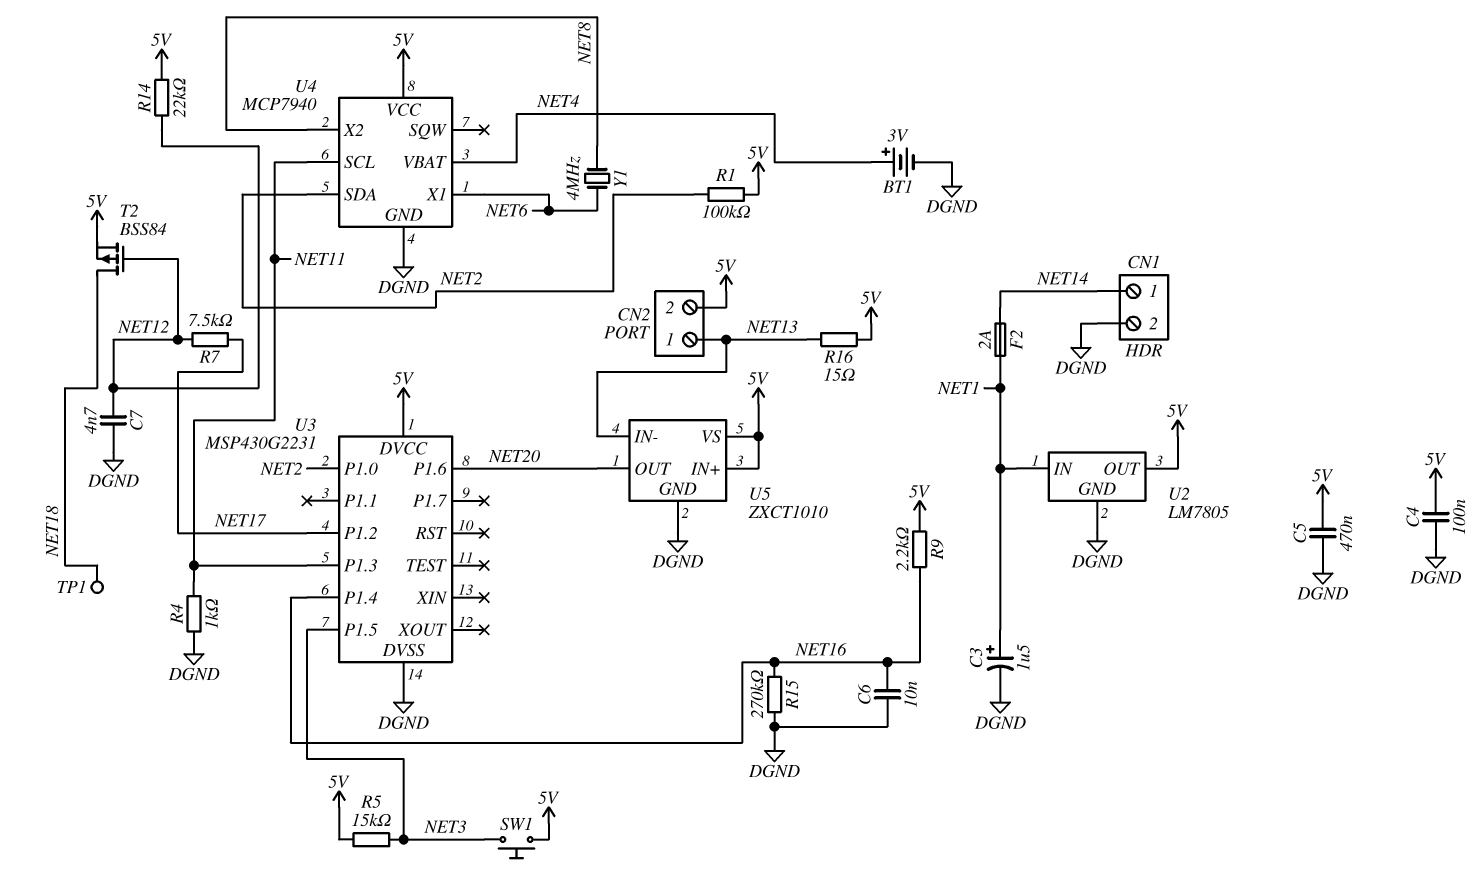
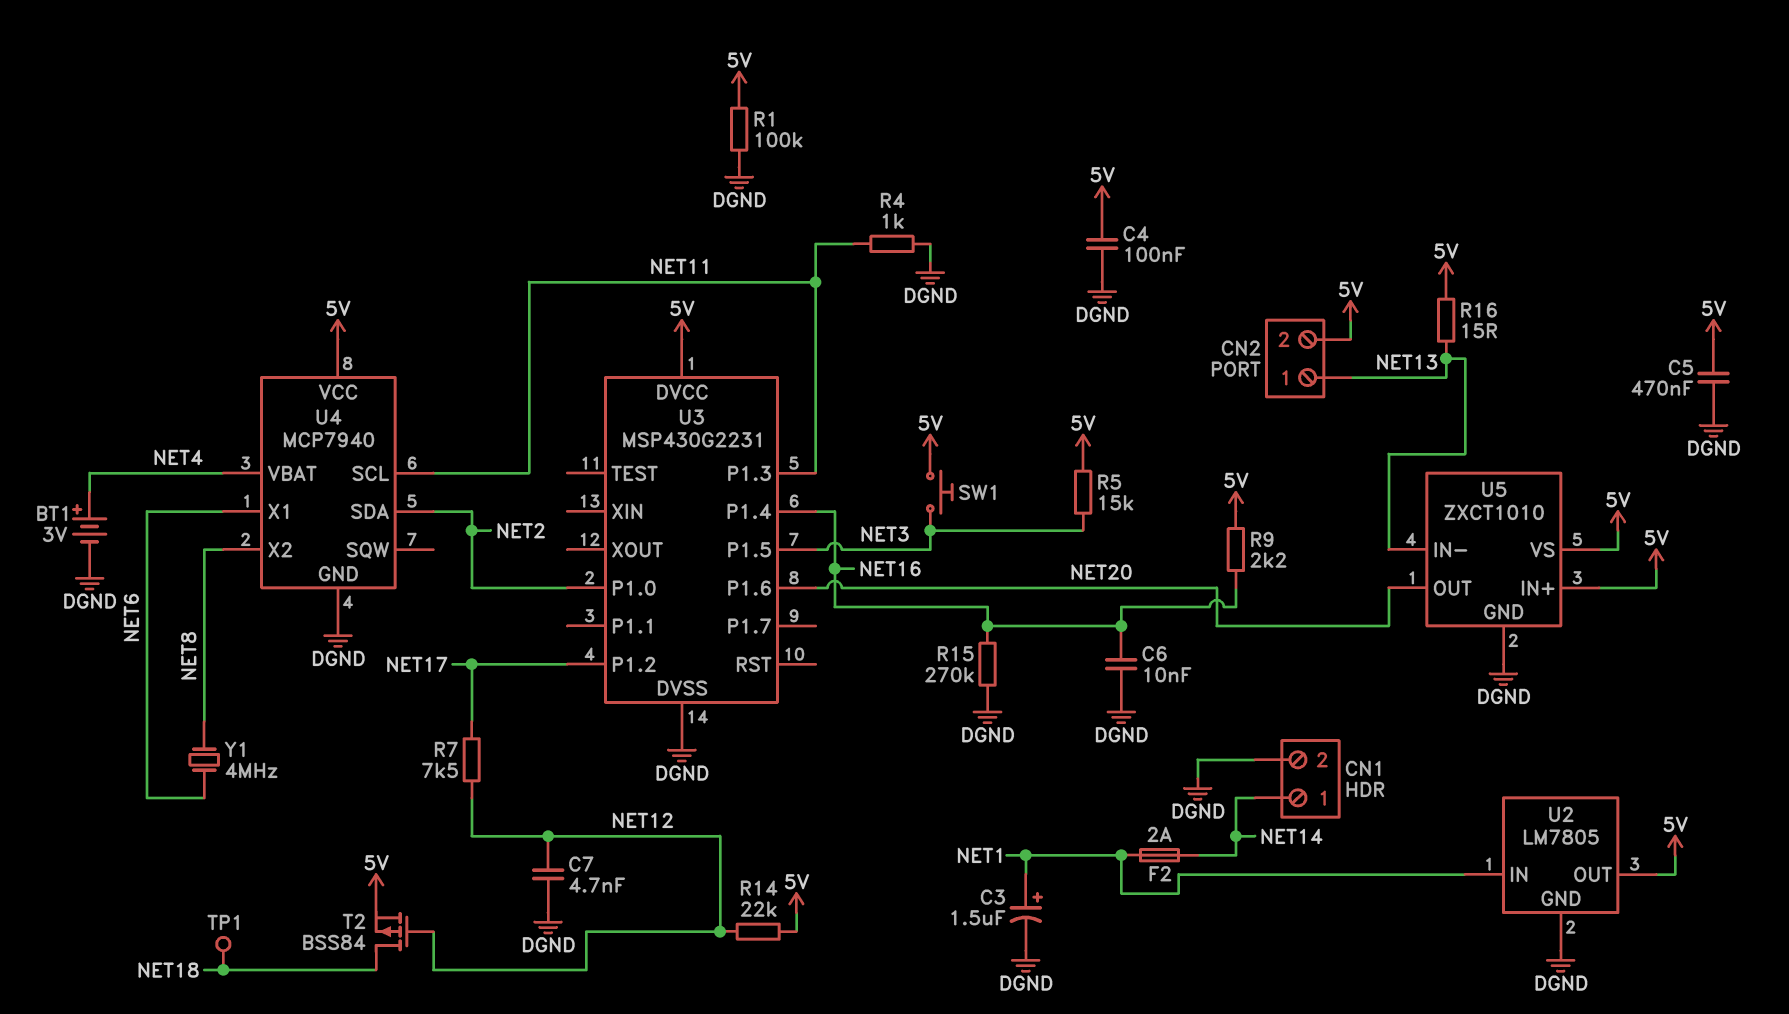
R1: 100k (5V, NET2) -> 100k (5V, DGND)

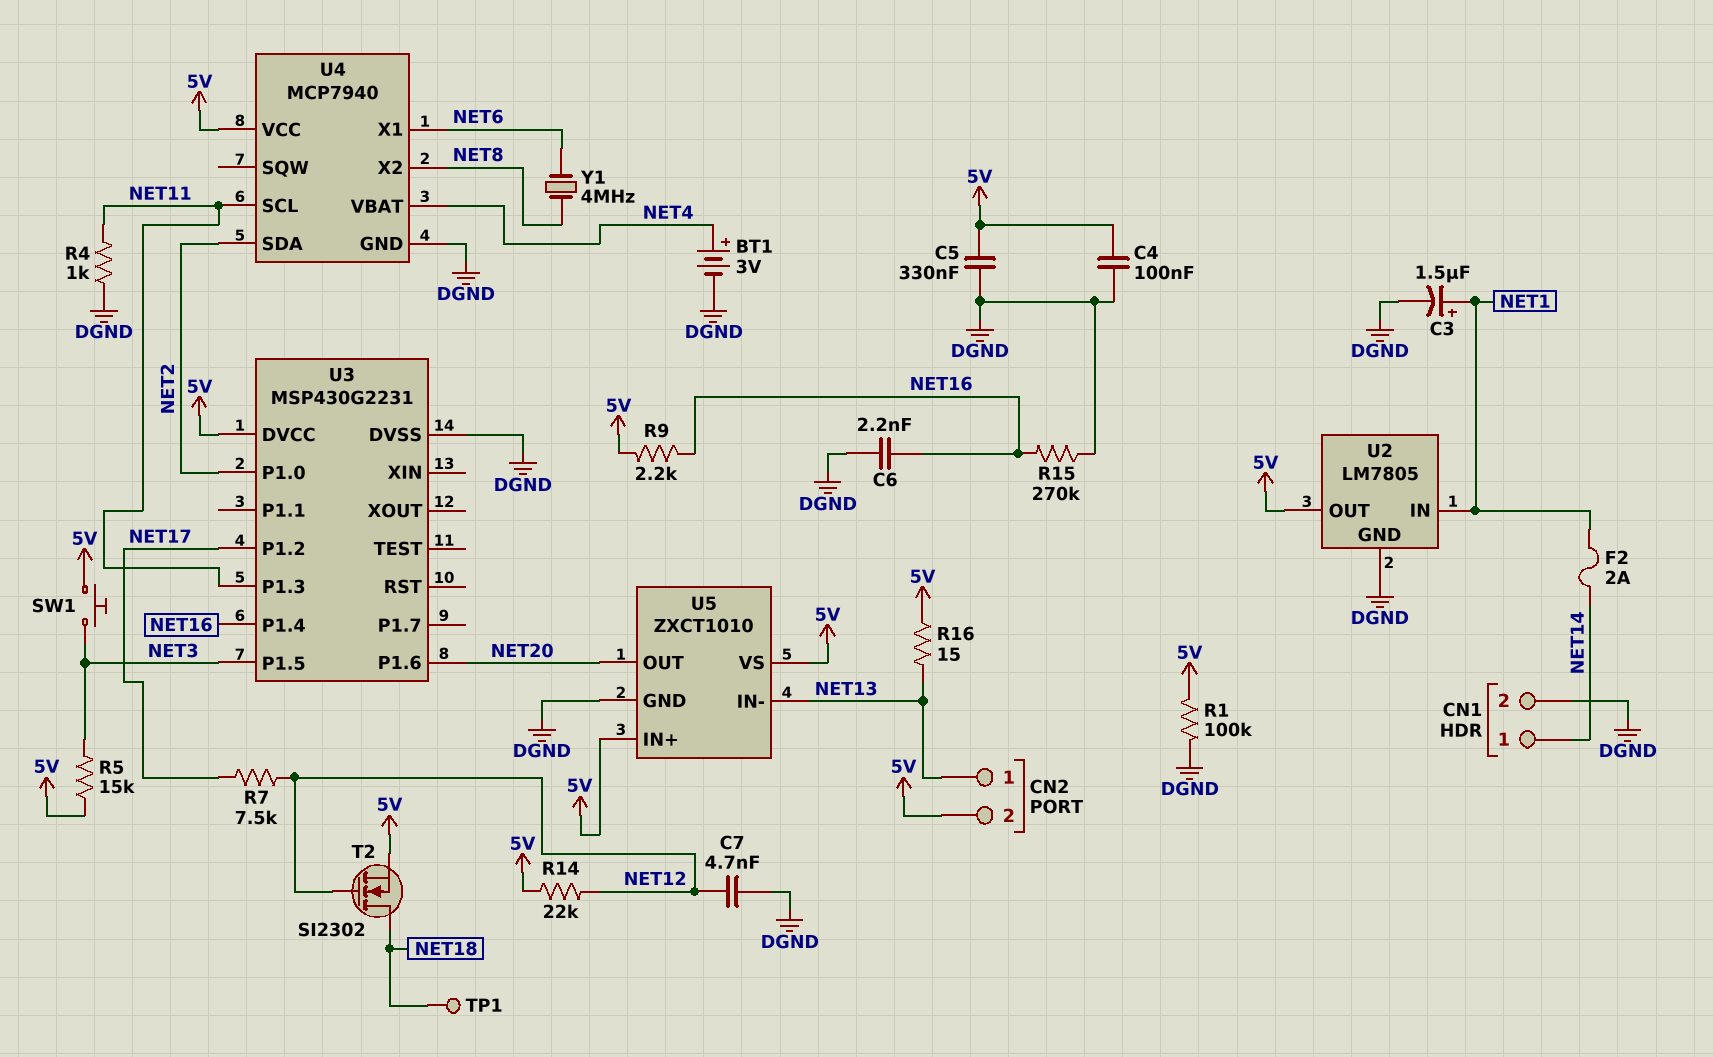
C5: 470nF (5V, DGND) -> 330nF (5V, DGND)
C6: 10nF (DGND, NET16) -> 2.2nF (DGND, NET16)
T2: PMOS BSS84 (G NET12, D NET18, S 5V) -> NMOS SI2302 (G NET12, D NET18, S 5V)

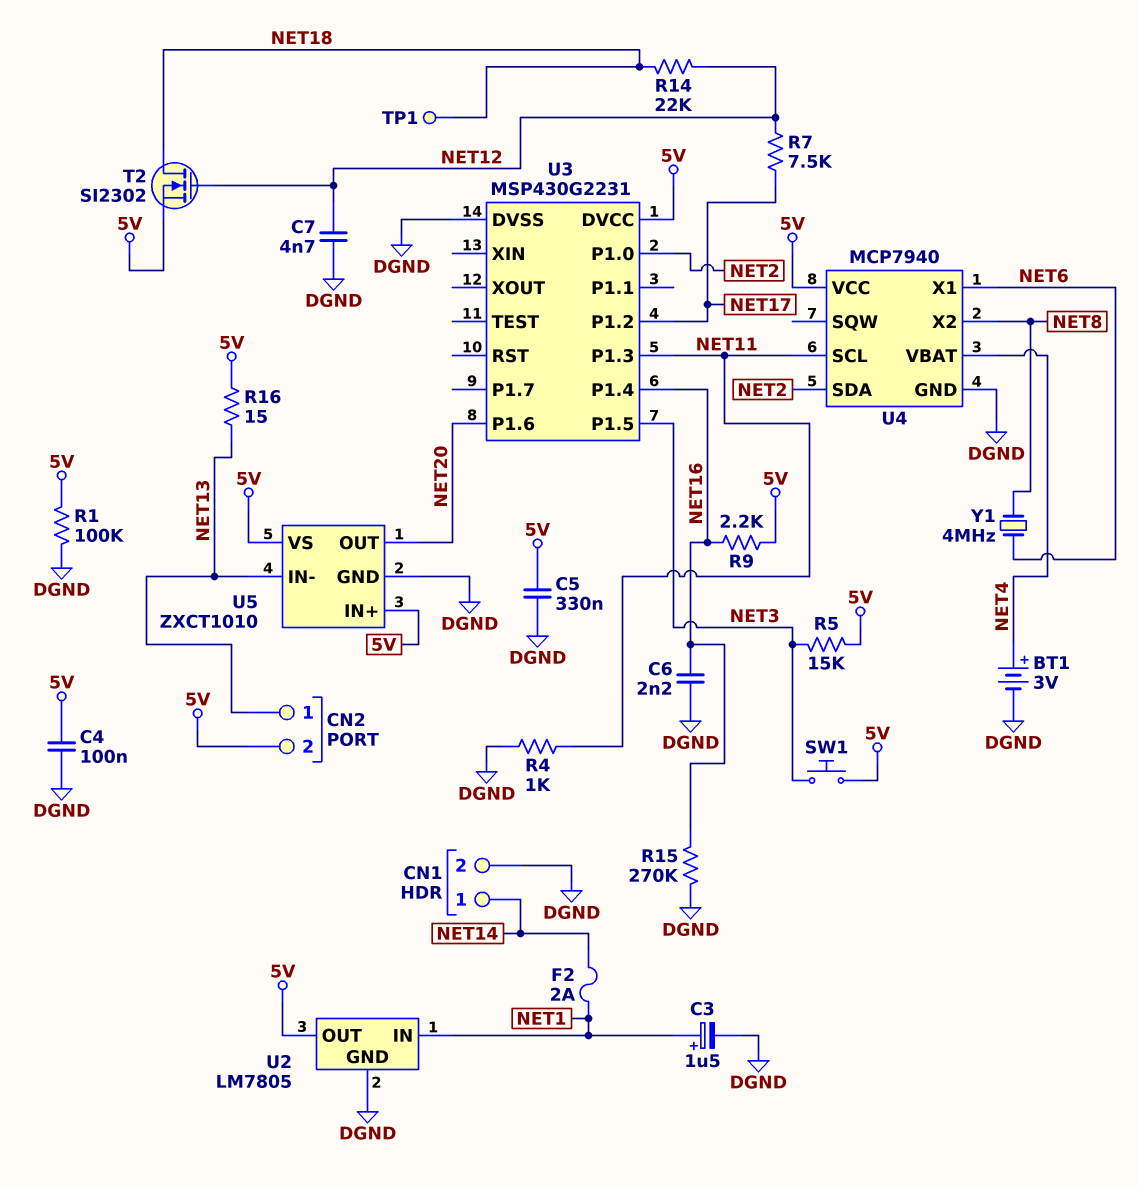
R14: 22k (5V, NET12) -> 22k (NET12, NET18)

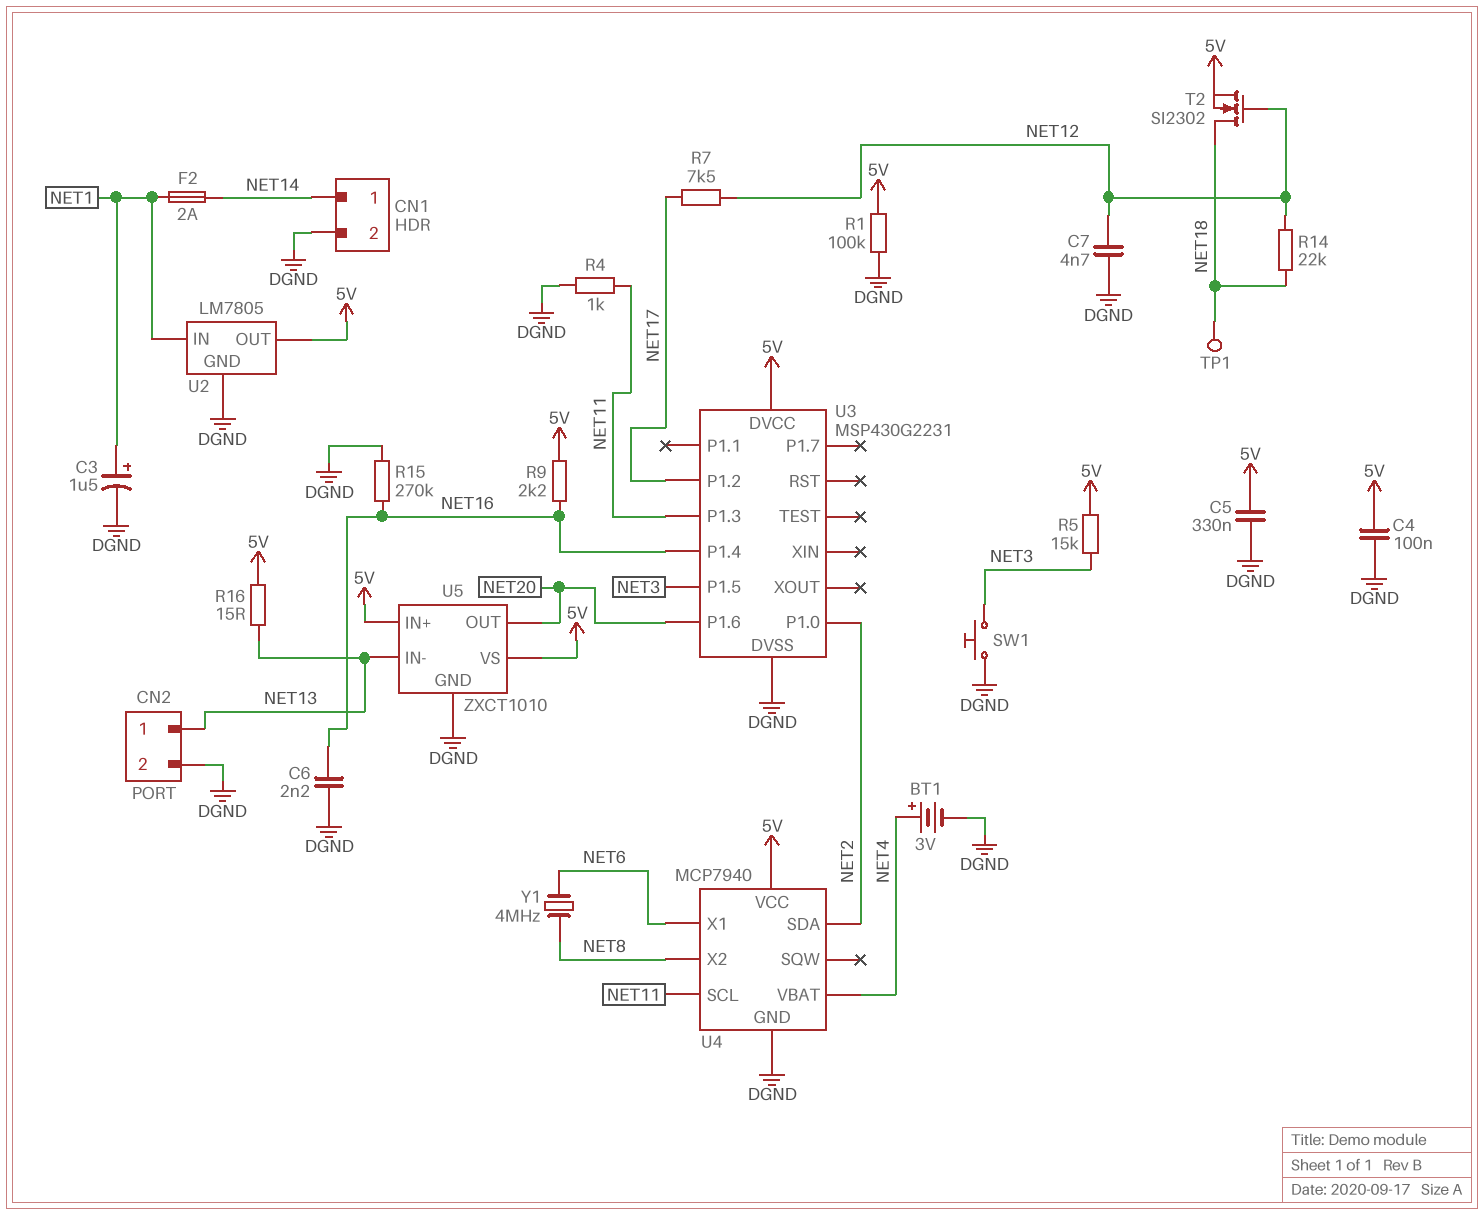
CN2 pin 2: 5V -> DGND
SW1: button (5V, NET3) -> button (DGND, NET3)

